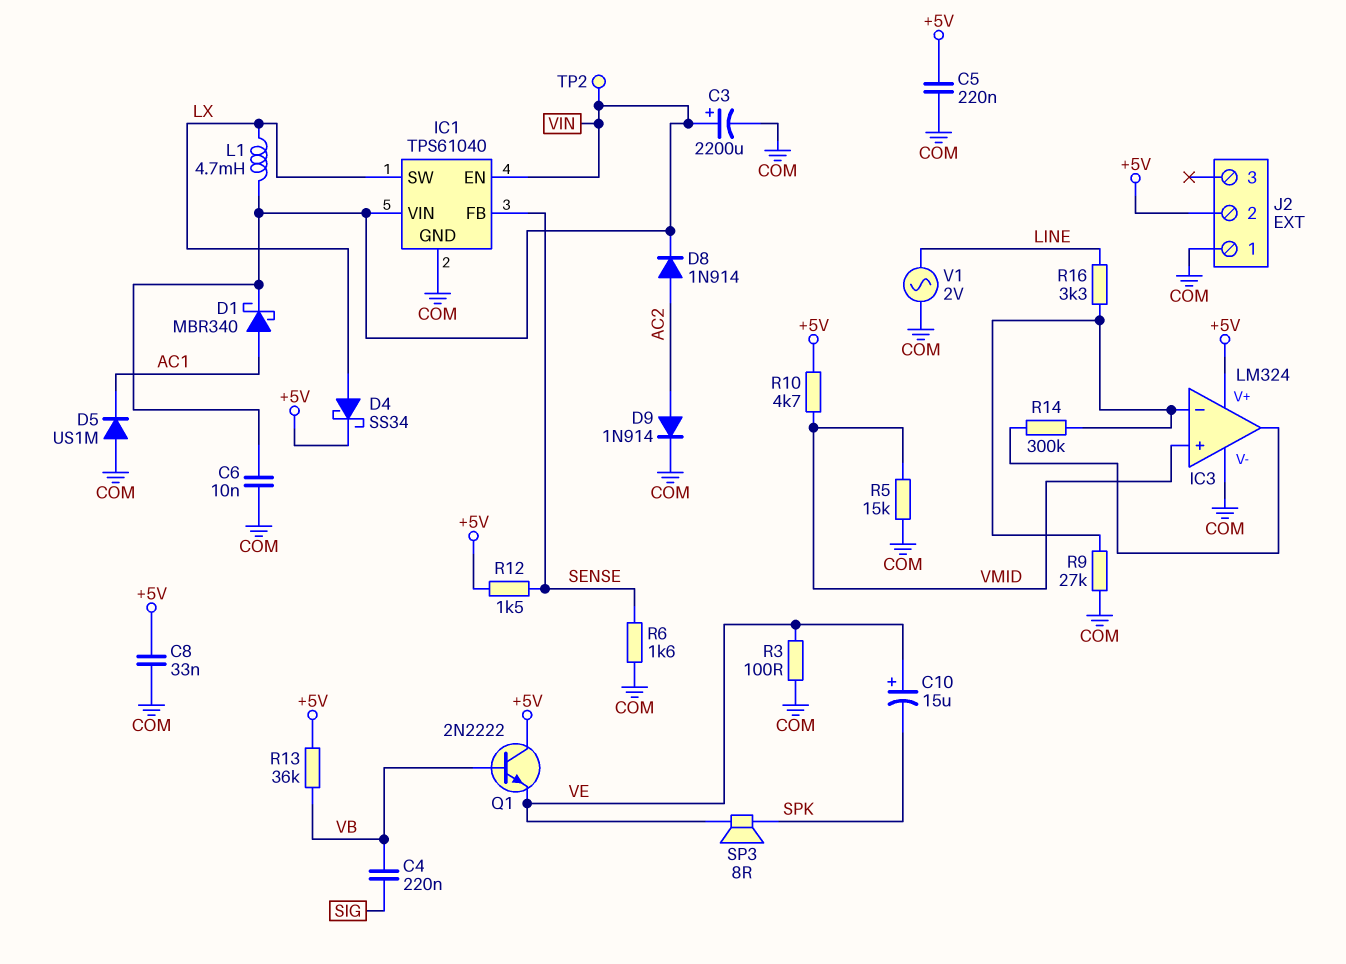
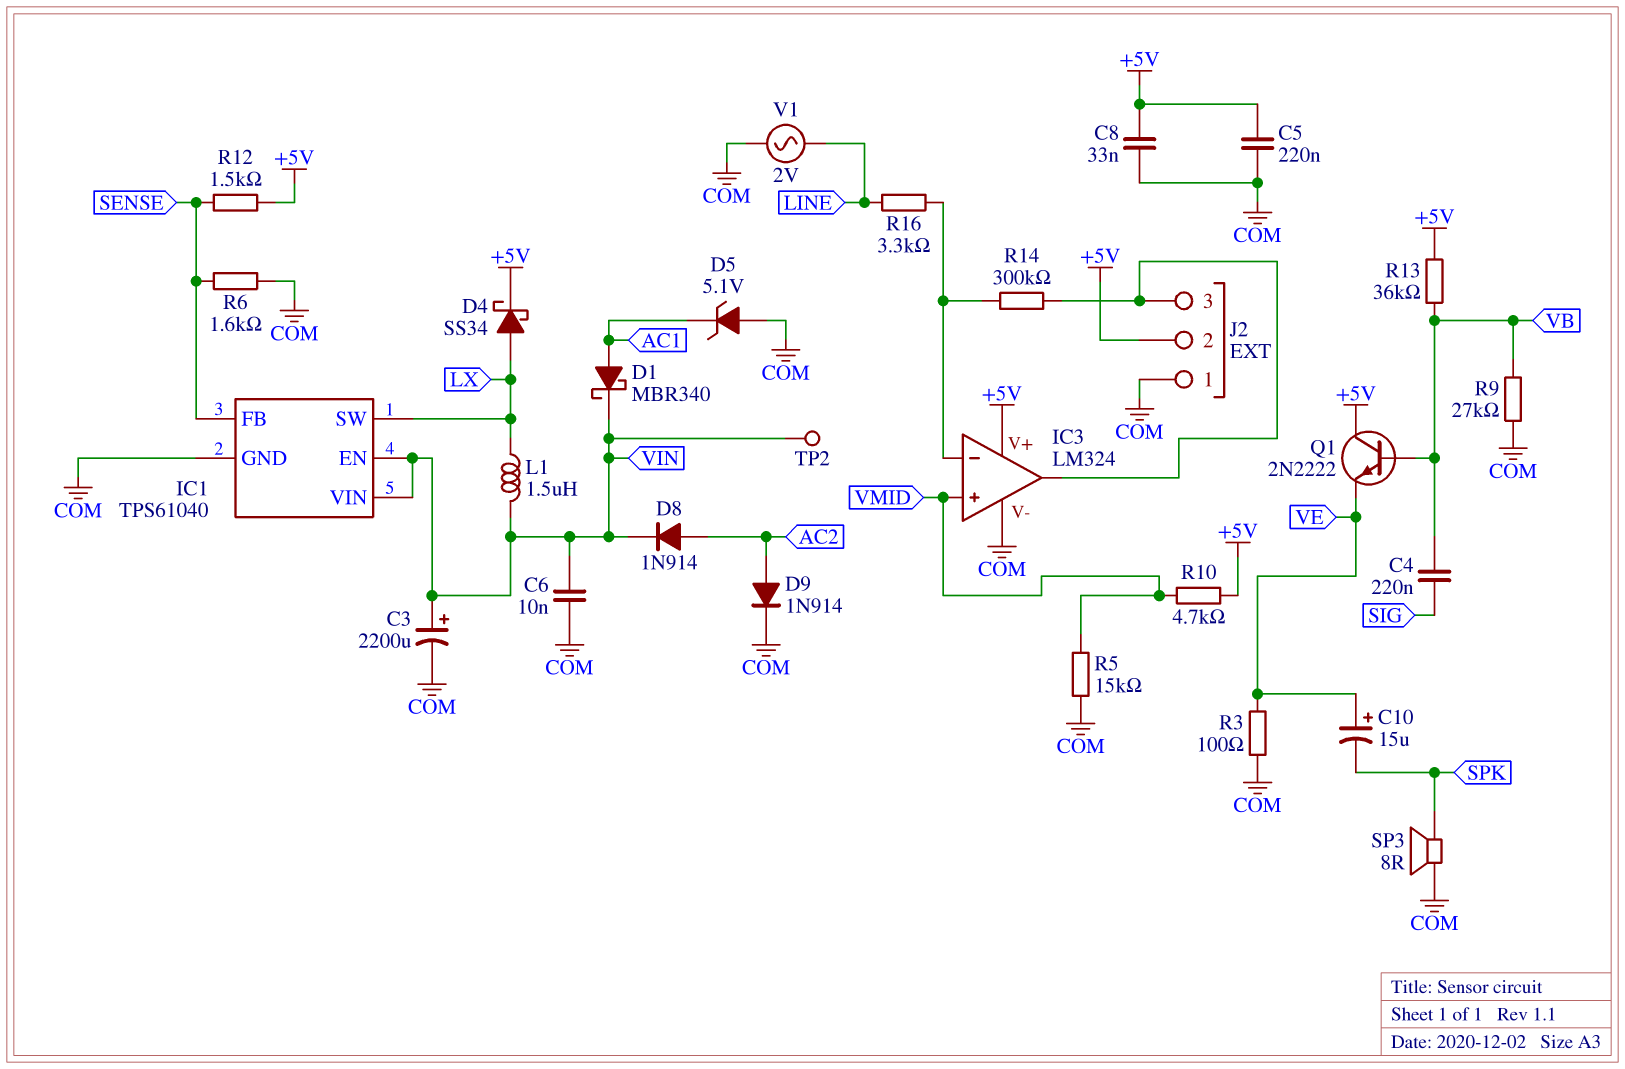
D5: diode US1M (A COM, K AC1) -> zener 5.1V (A COM, K AC1)
J2 pin 3: none -> IC3/out
L1: 4.7mH (LX, VIN) -> 1.5uH (LX, VIN)
R9: 27k (COM, IC3/in-) -> 27k (COM, VB)
SP3: speaker 8R (SPK, VE) -> speaker 8R (COM, SPK)

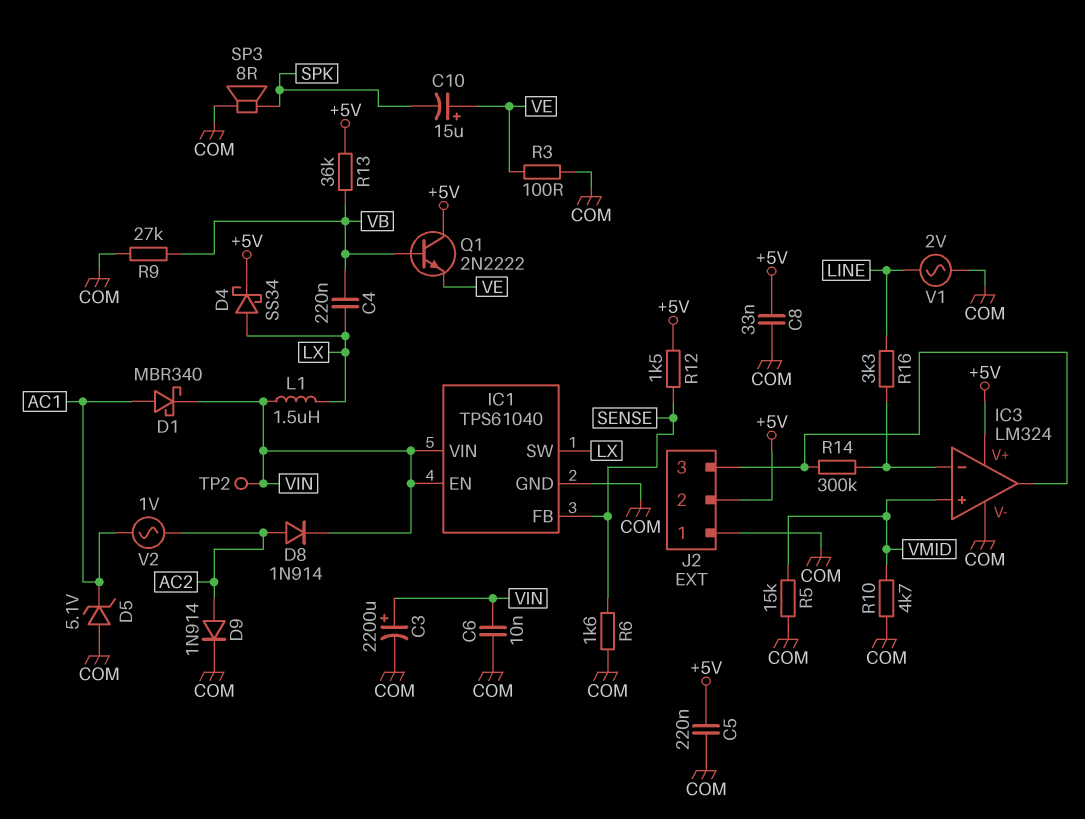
C4: 220nF (SIG, VB) -> 220nF (LX, VB)
R10: 4.7k (+5V, VMID) -> 4.7k (COM, VMID)
V2: none -> AC 1V (AC1, AC2)

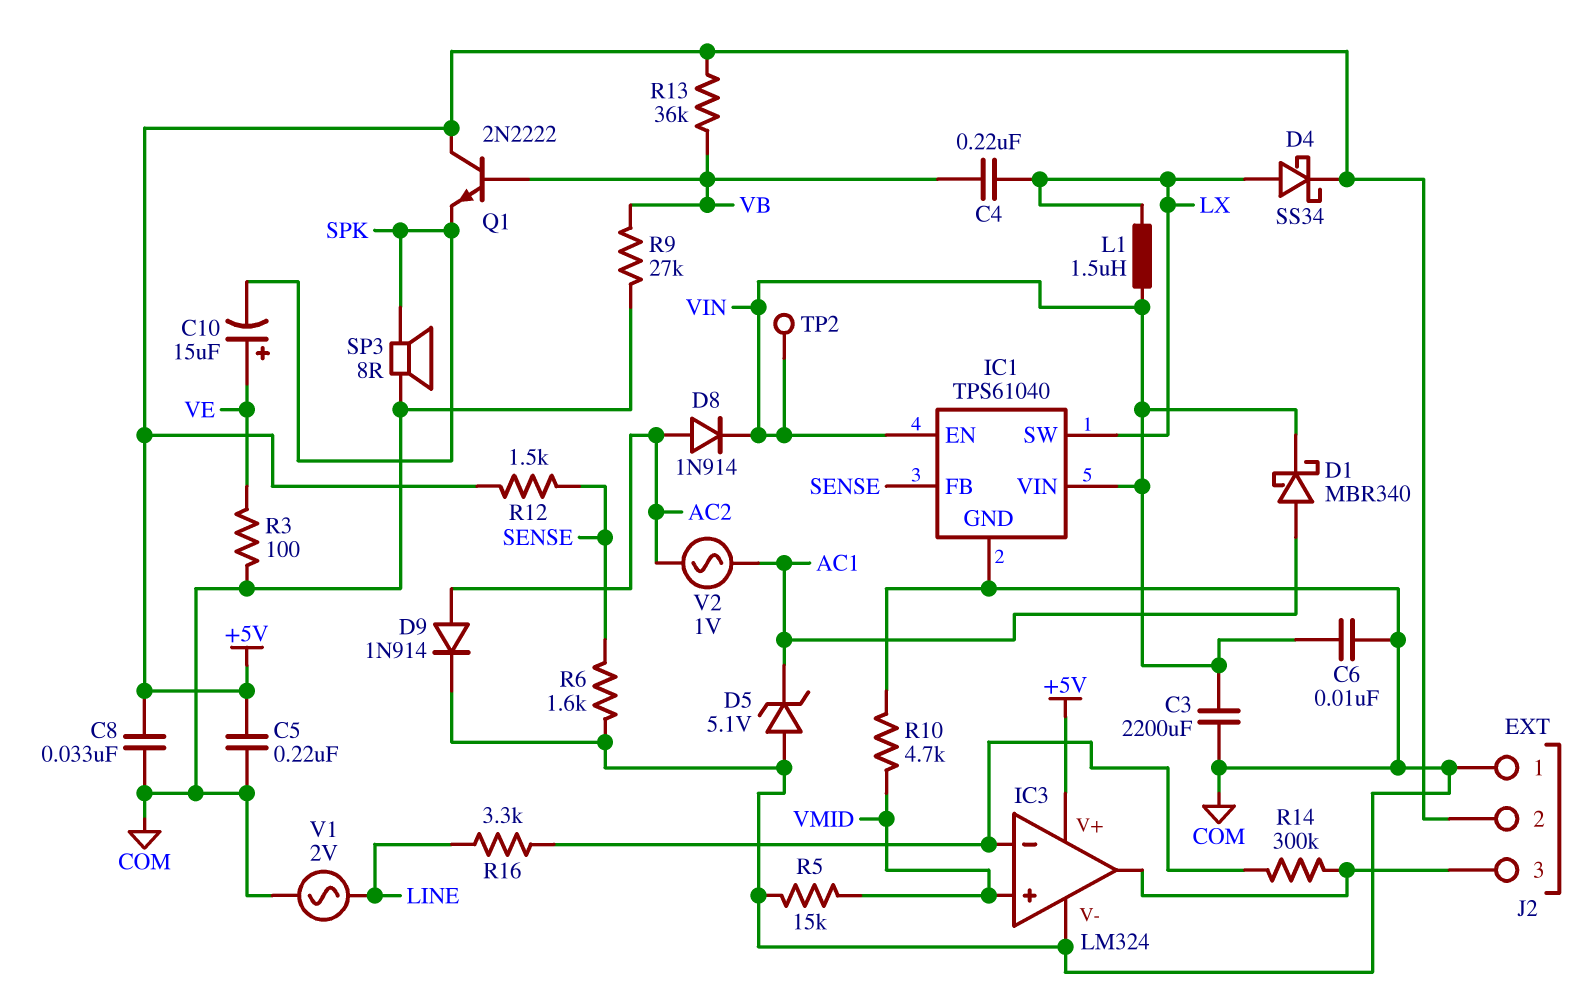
C3: 2200uF (plus VIN, minus COM) -> 2200uF (COM, VIN)
Q1: NPN 2N2222 (B VB, C +5V, E VE) -> NPN 2N2222 (B VB, C +5V, E SPK)

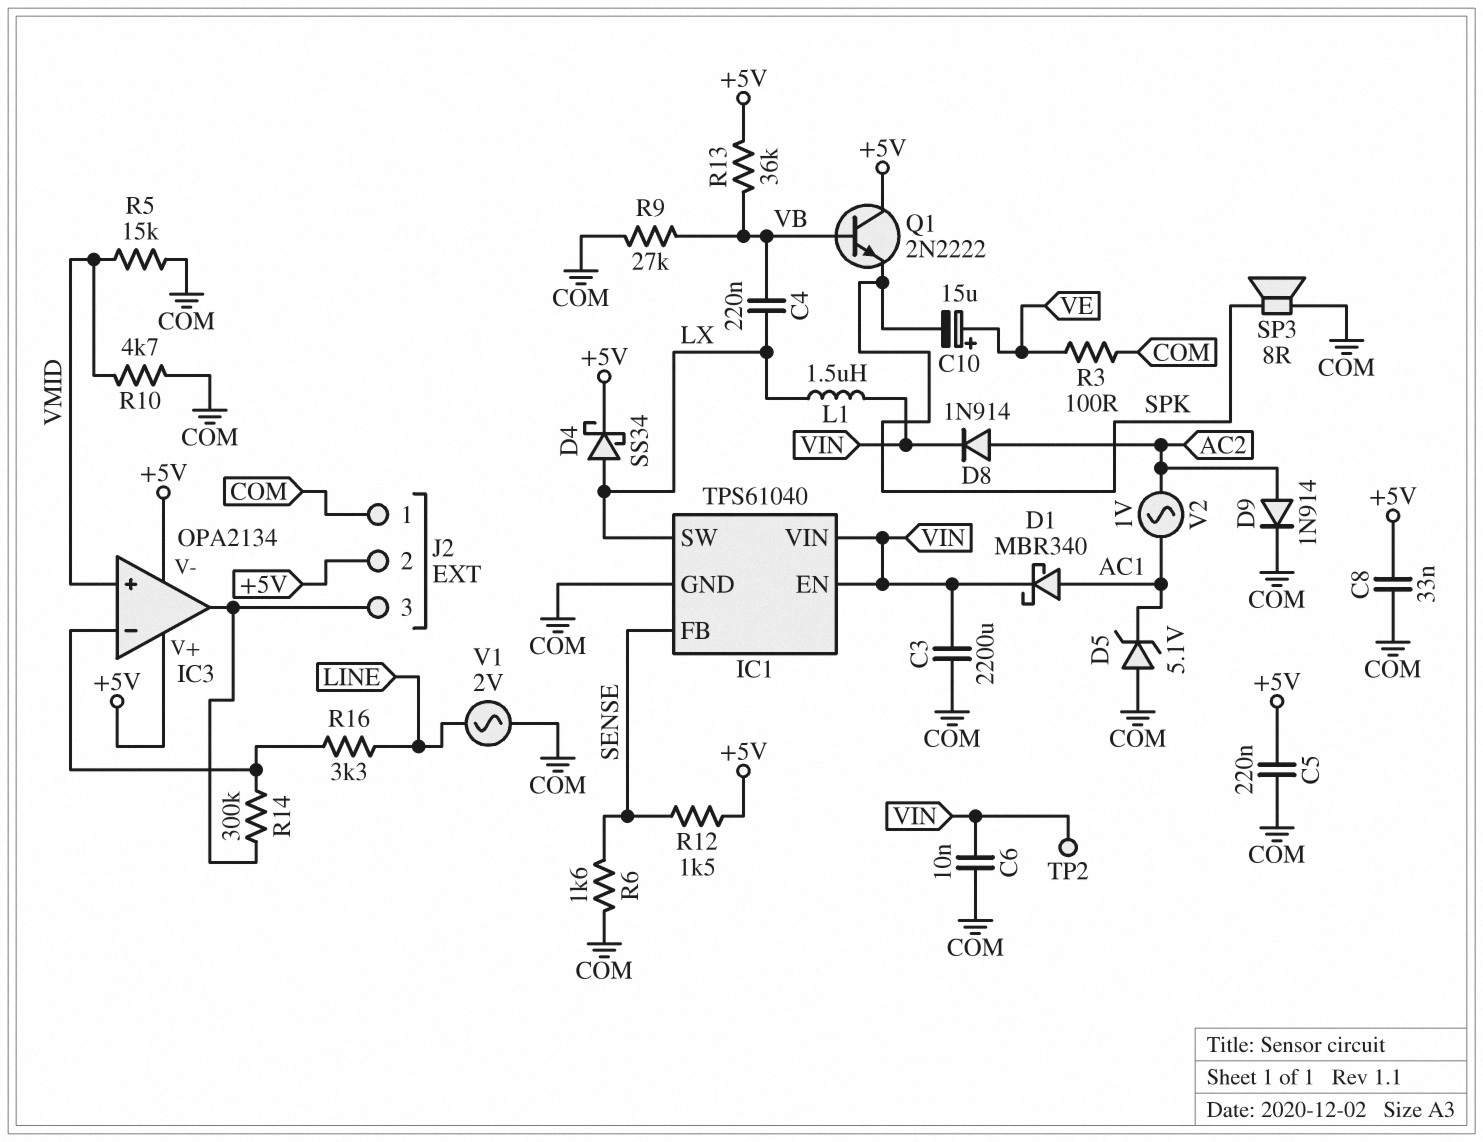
IC3: LM324 -> OPA2134
IC3 pin V-: COM -> +5V

